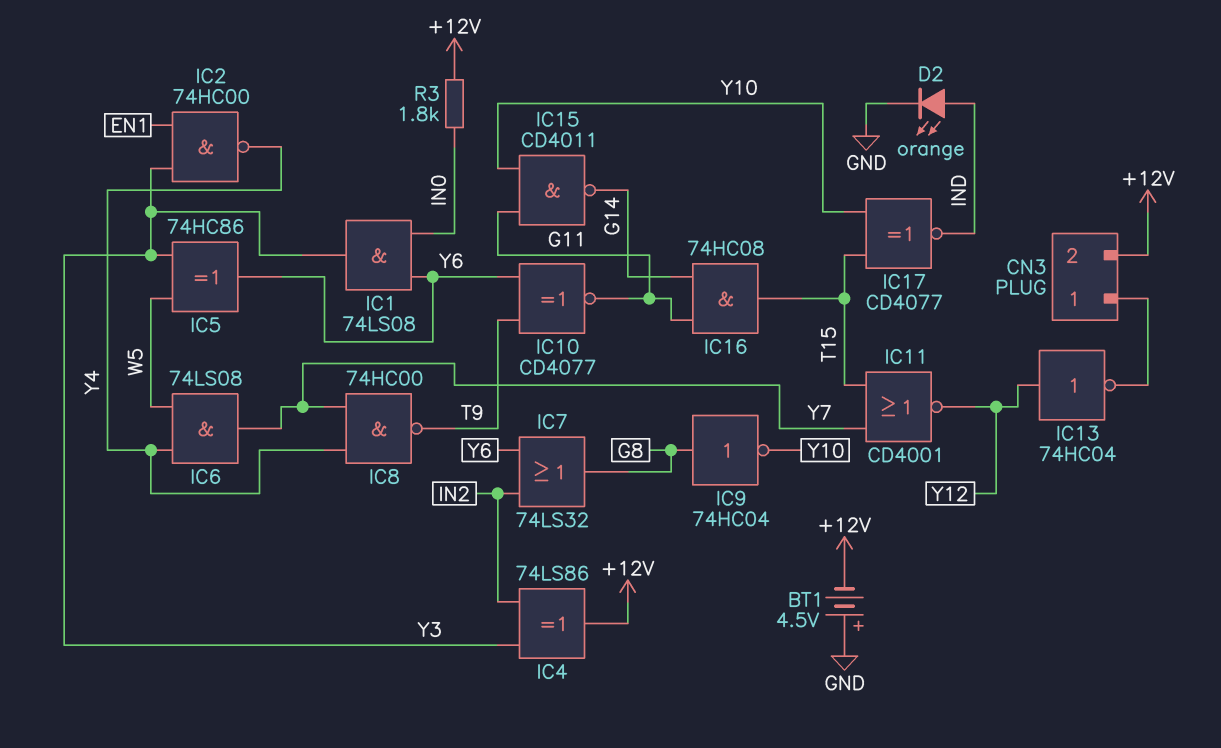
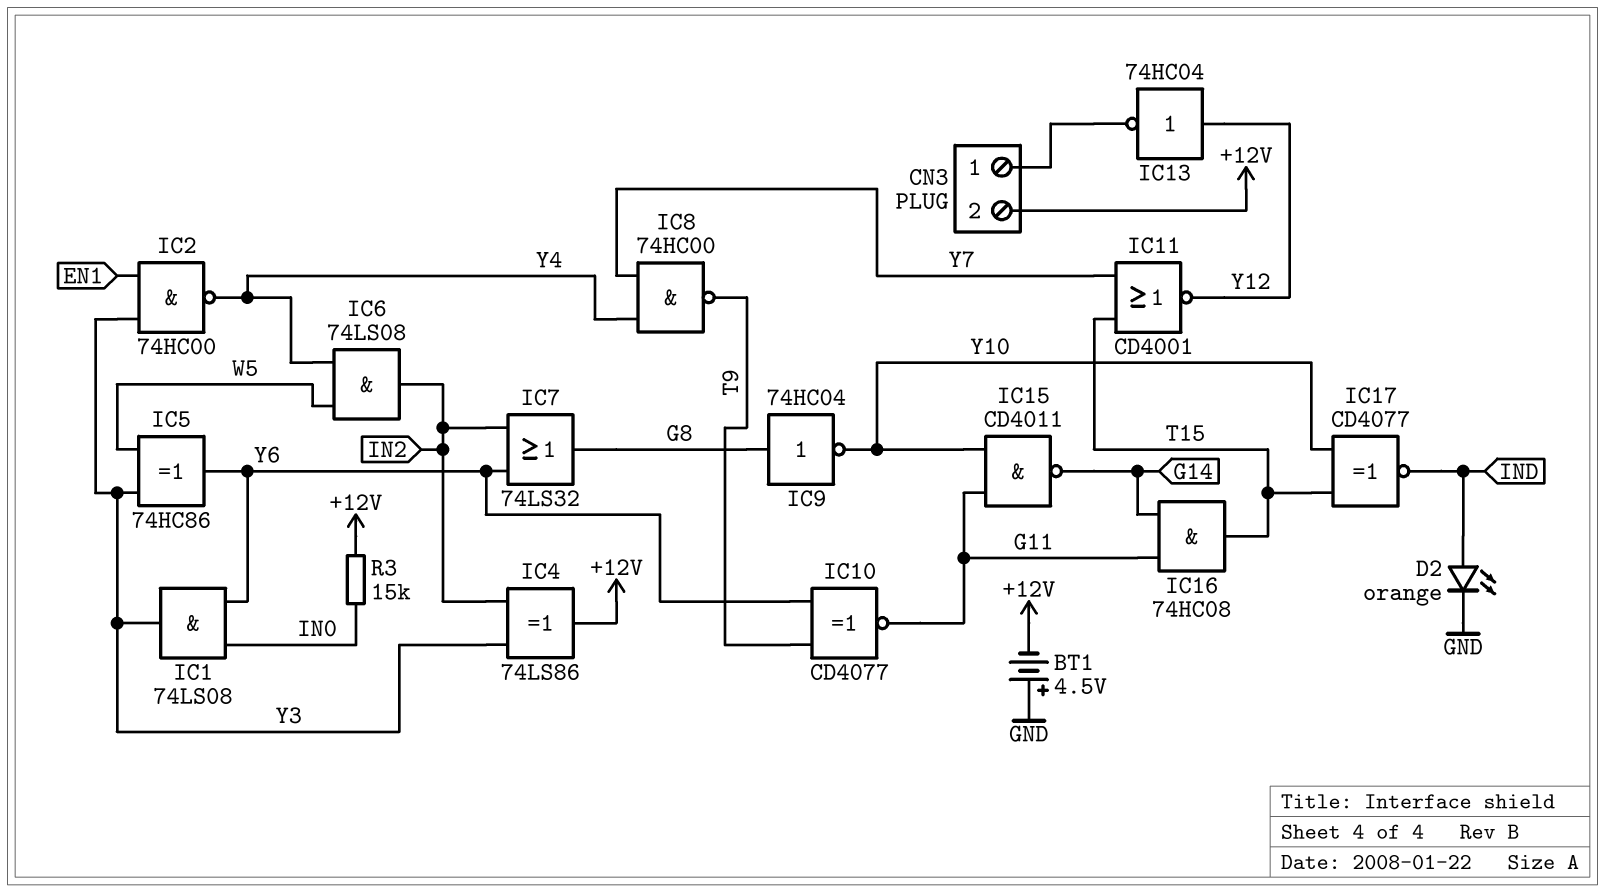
IC6: AND 74LS08 (in W5, in Y4, out Y7) -> AND 74LS08 (in W5, in Y4, out IN2)
R3: 1.8k (+12V, IN0) -> 15k (+12V, IN0)

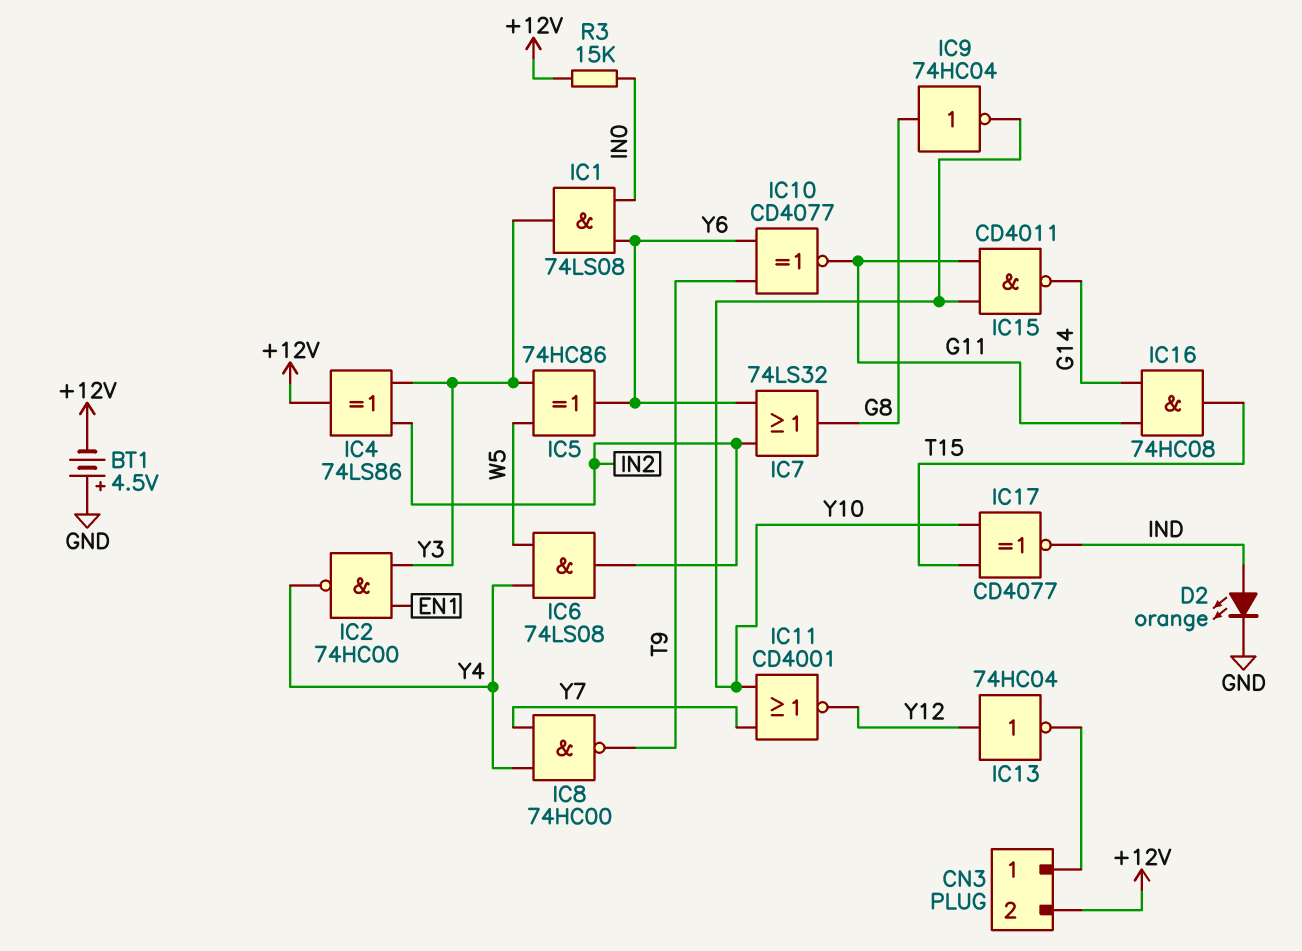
IC11: NOR CD4001 (in T15, in Y7, out Y12) -> NOR CD4001 (in Y7, in Y10, out Y12)

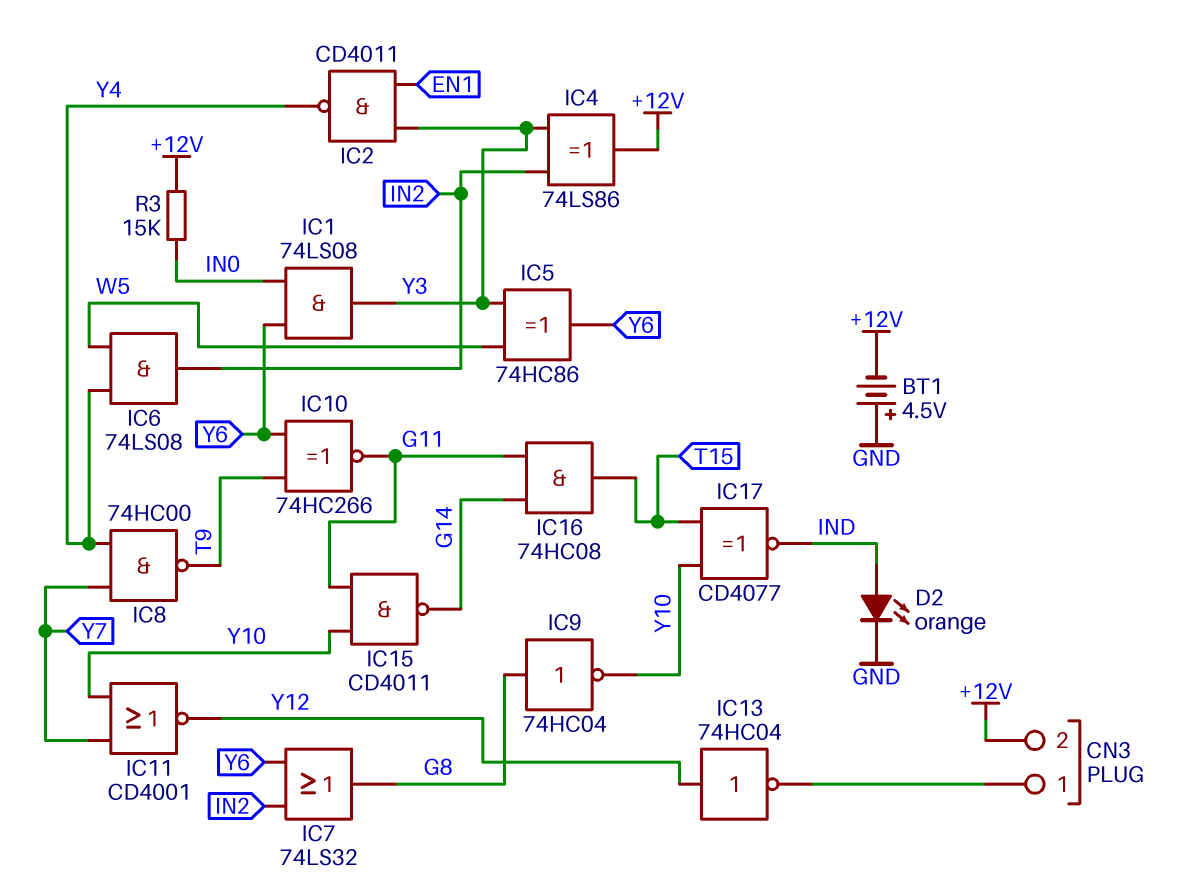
IC2: NAND 74HC00 (in EN1, in Y3, out Y4) -> NAND CD4011 (in EN1, in Y3, out Y4)
IC10: XNOR CD4077 (in T9, in Y6, out G11) -> XNOR 74HC266 (in T9, in Y6, out G11)

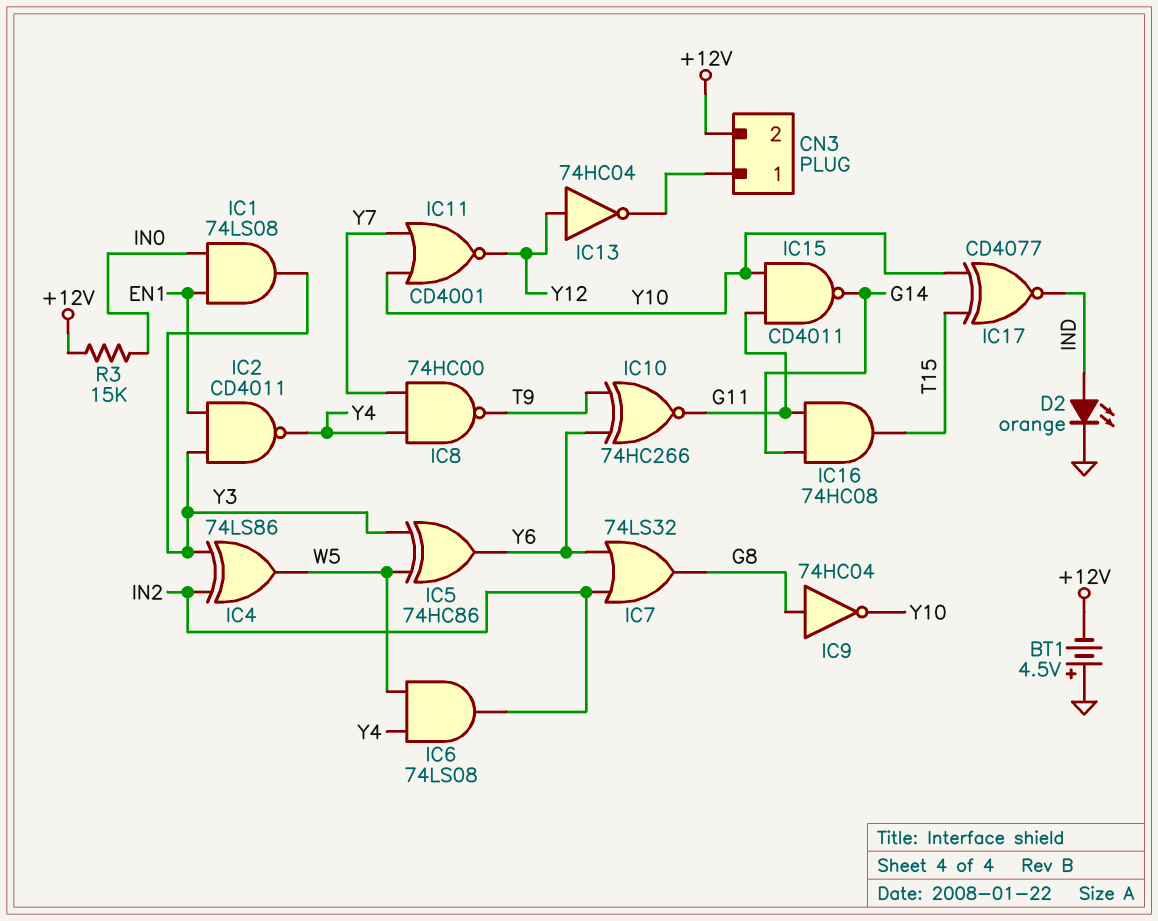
IC1: AND 74LS08 (in IN0, in Y6, out Y3) -> AND 74LS08 (in EN1, in IN0, out Y3)
IC4: XOR 74LS86 (in IN2, in Y3, out +12V) -> XOR 74LS86 (in IN2, in Y3, out W5)

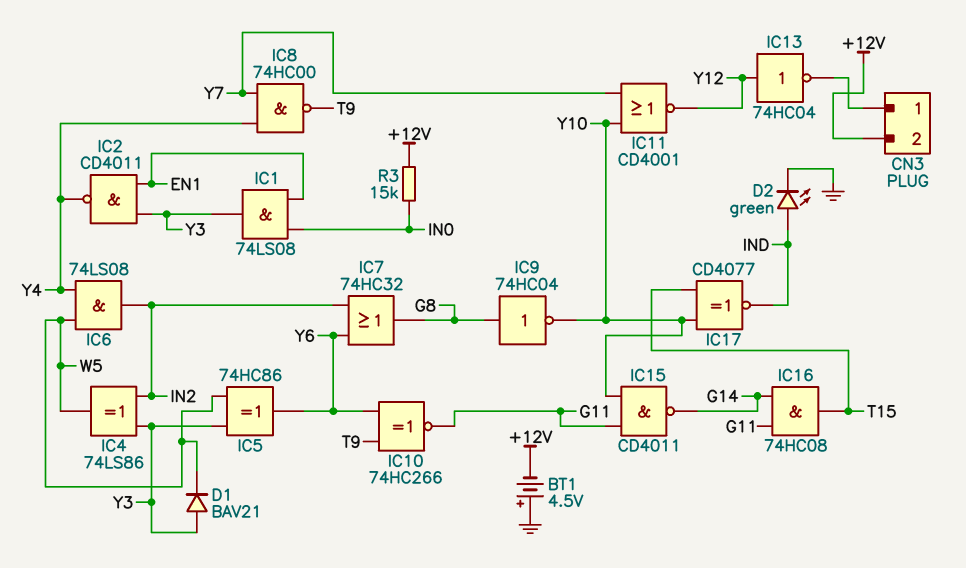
D1: none -> diode BAV21 (A Y3, K W5)
D2: LED orange (A IND, K GND) -> LED green (A IND, K GND)
IC7: OR 74LS32 (in IN2, in Y6, out G8) -> OR 74HC32 (in IN2, in Y6, out G8)

